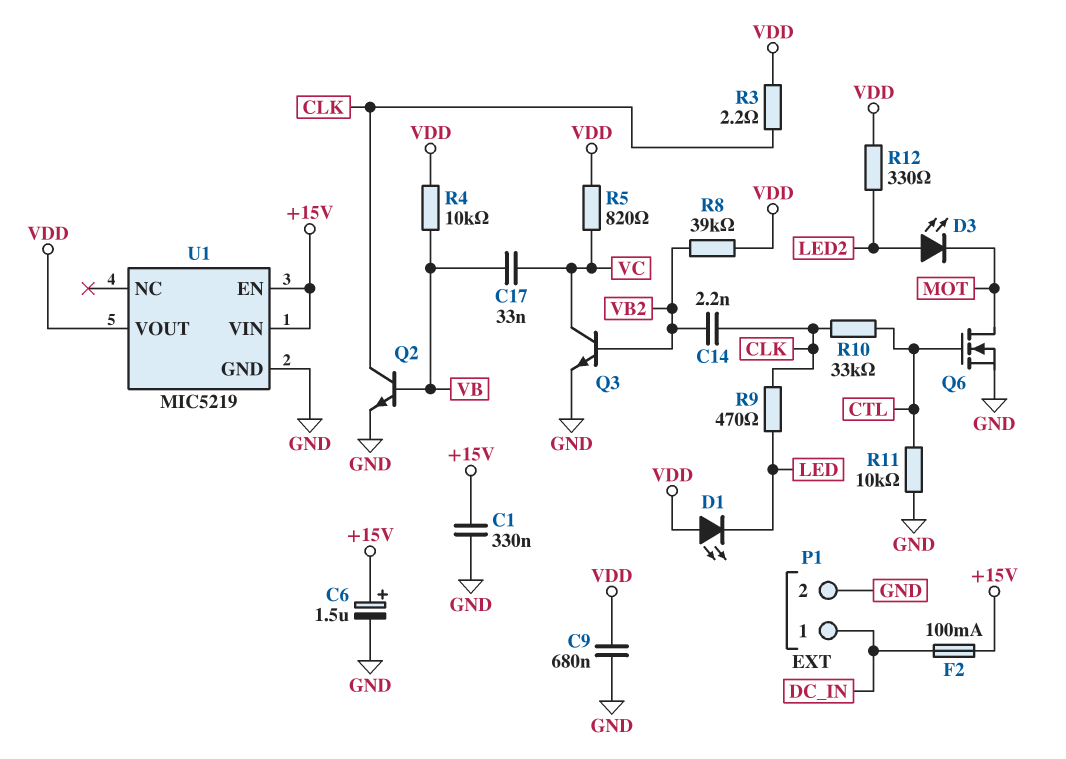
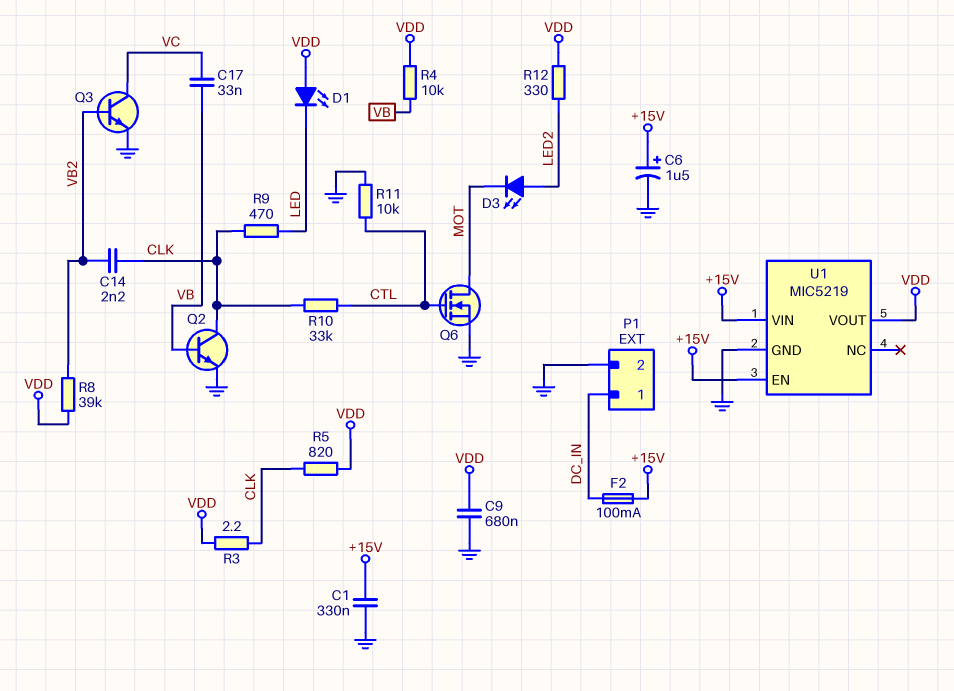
R5: 820 (VC, VDD) -> 820 (CLK, VDD)

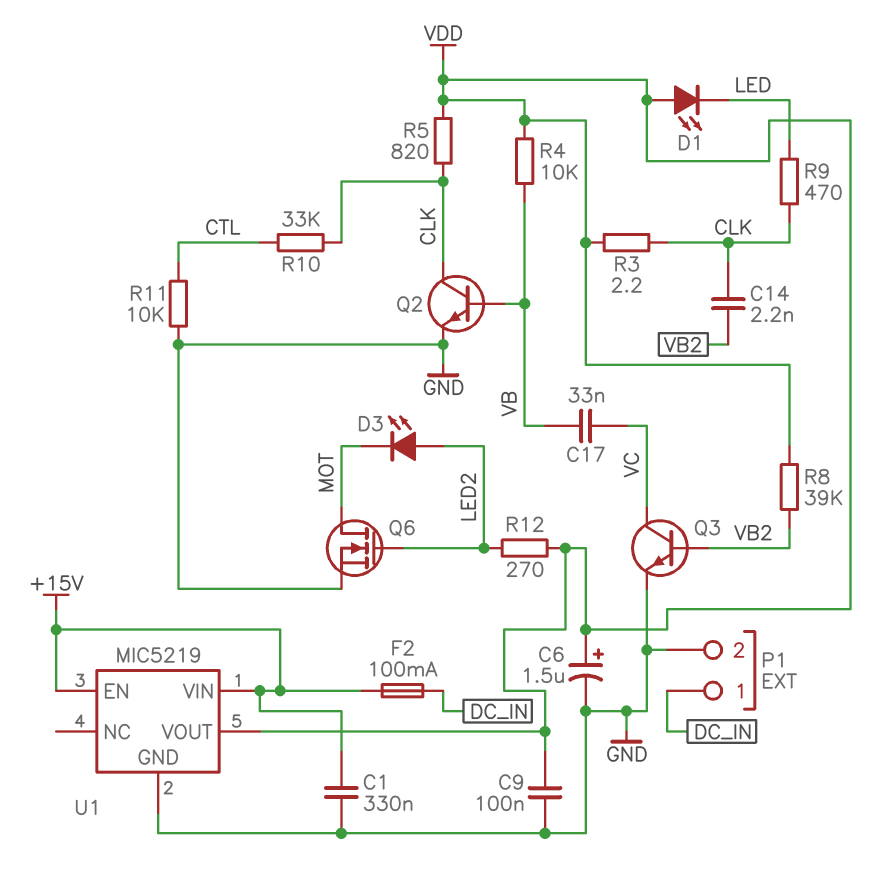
C6: 1.5uF (plus +15V, minus GND) -> 1.5uF (plus VDD, minus GND)
C9: 680nF (GND, VDD) -> 100nF (GND, VDD)
Q6: NMOS (G CTL, D MOT, S GND) -> NMOS (G LED2, D MOT, S GND)
R12: 330 (LED2, VDD) -> 270 (LED2, VDD)

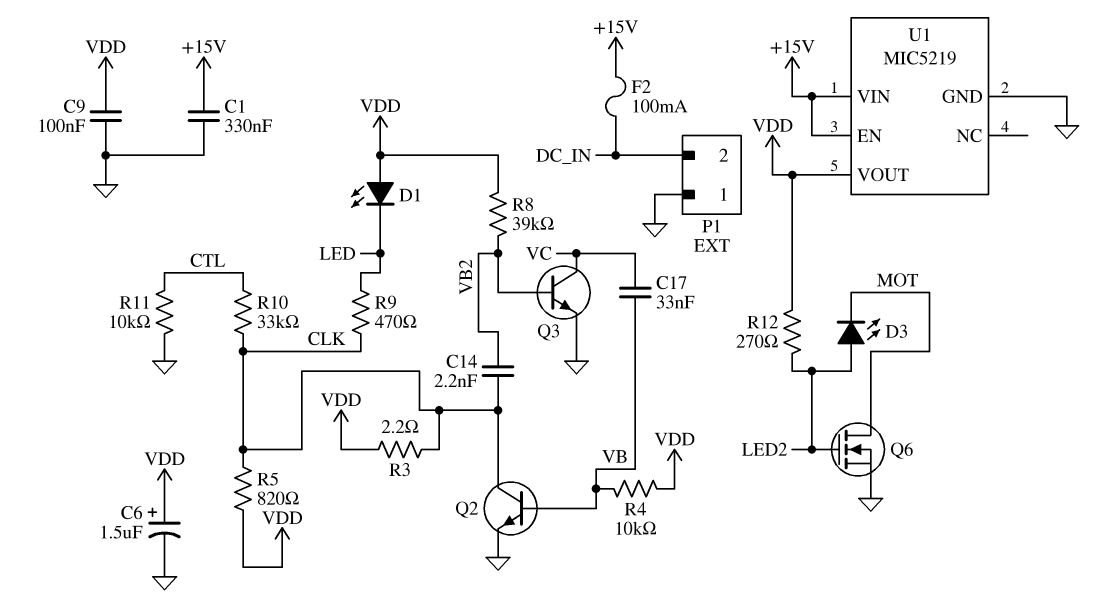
P1 pin 1: DC_IN -> GND
P1 pin 2: GND -> DC_IN

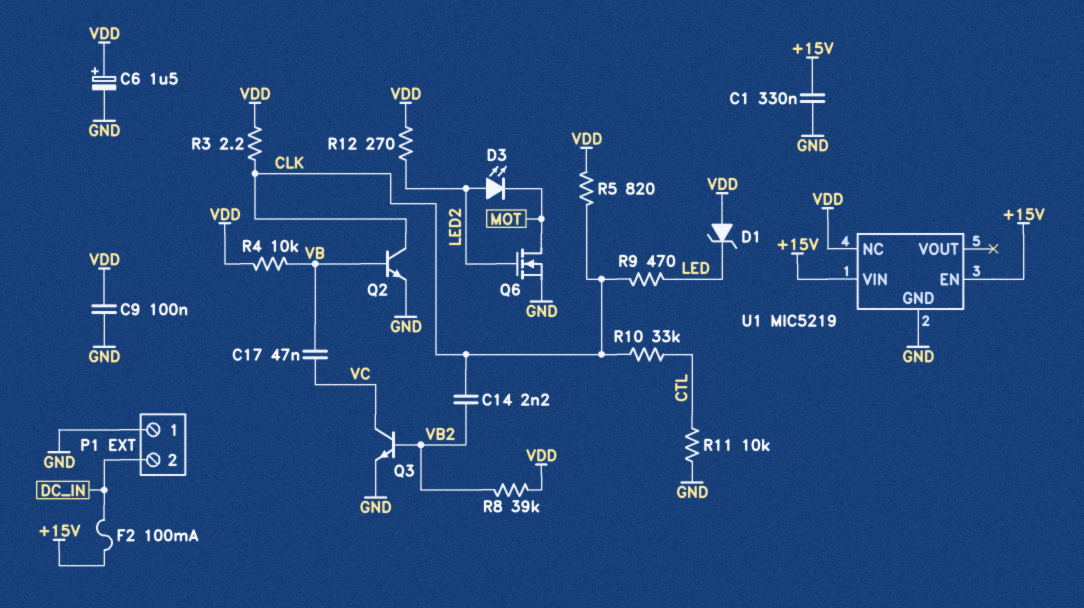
C17: 33nF (VB, VC) -> 47nF (VB, VC)
D1: LED (A VDD, K LED) -> zener (A VDD, K LED)
U1 pin NC: none -> VDD
U1 pin VOUT: VDD -> none

